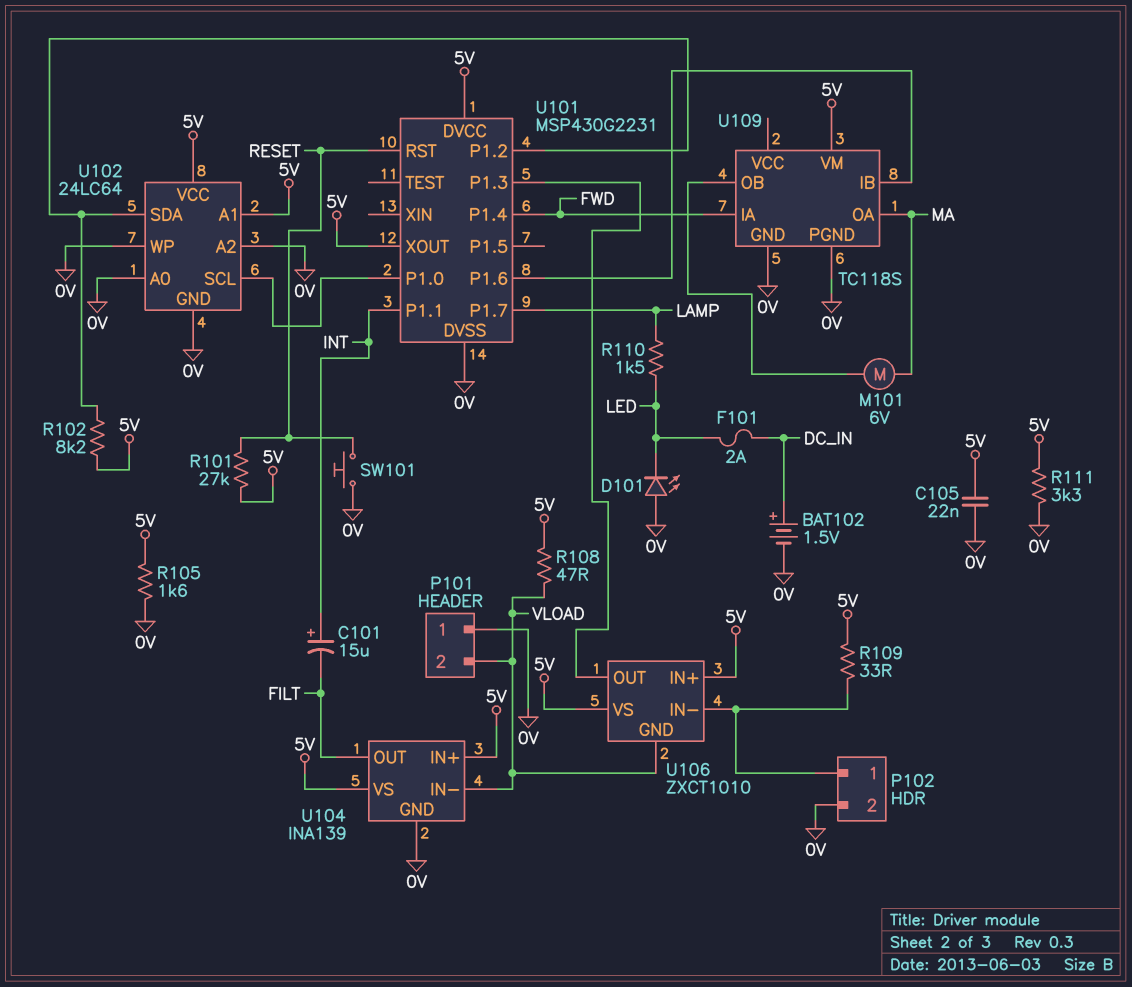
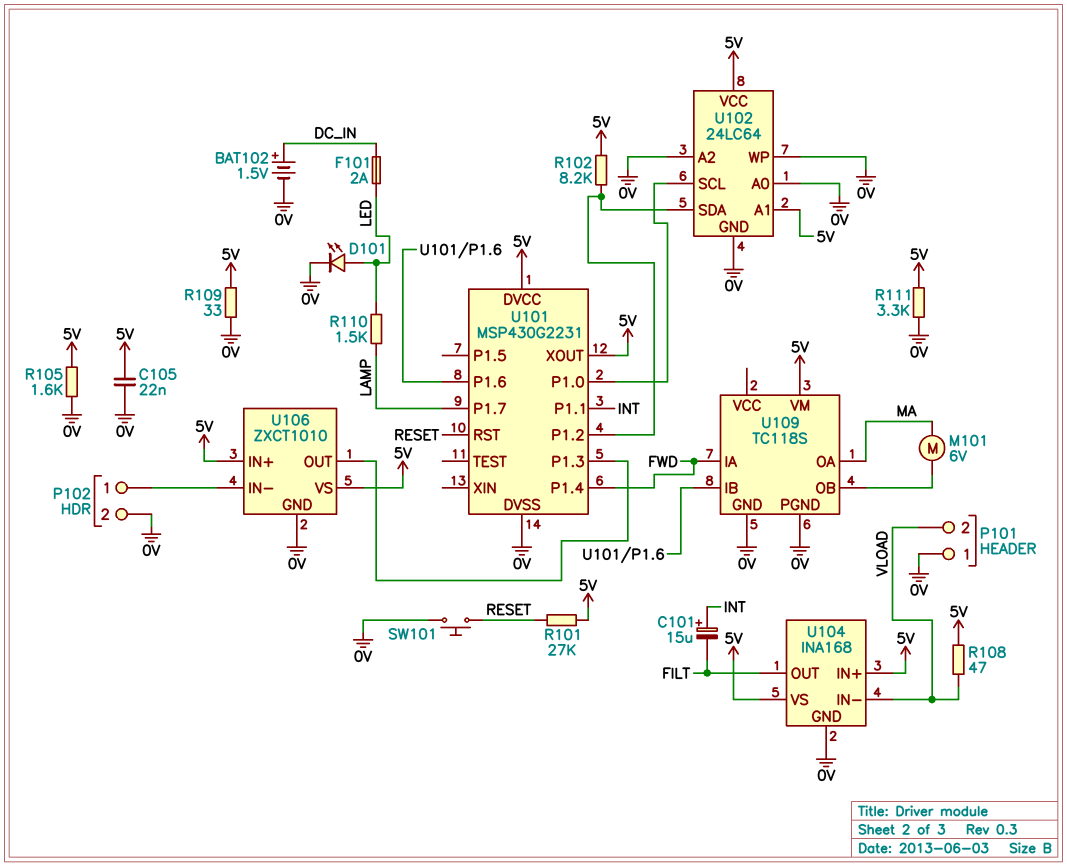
D101: LED (A 0V, K LED) -> LED (A LED, K 0V)
R109: 33 (5V, P102/1) -> 33 (0V, 5V)
U104: INA139 -> INA168
U106 pin GND: VLOAD -> 0V

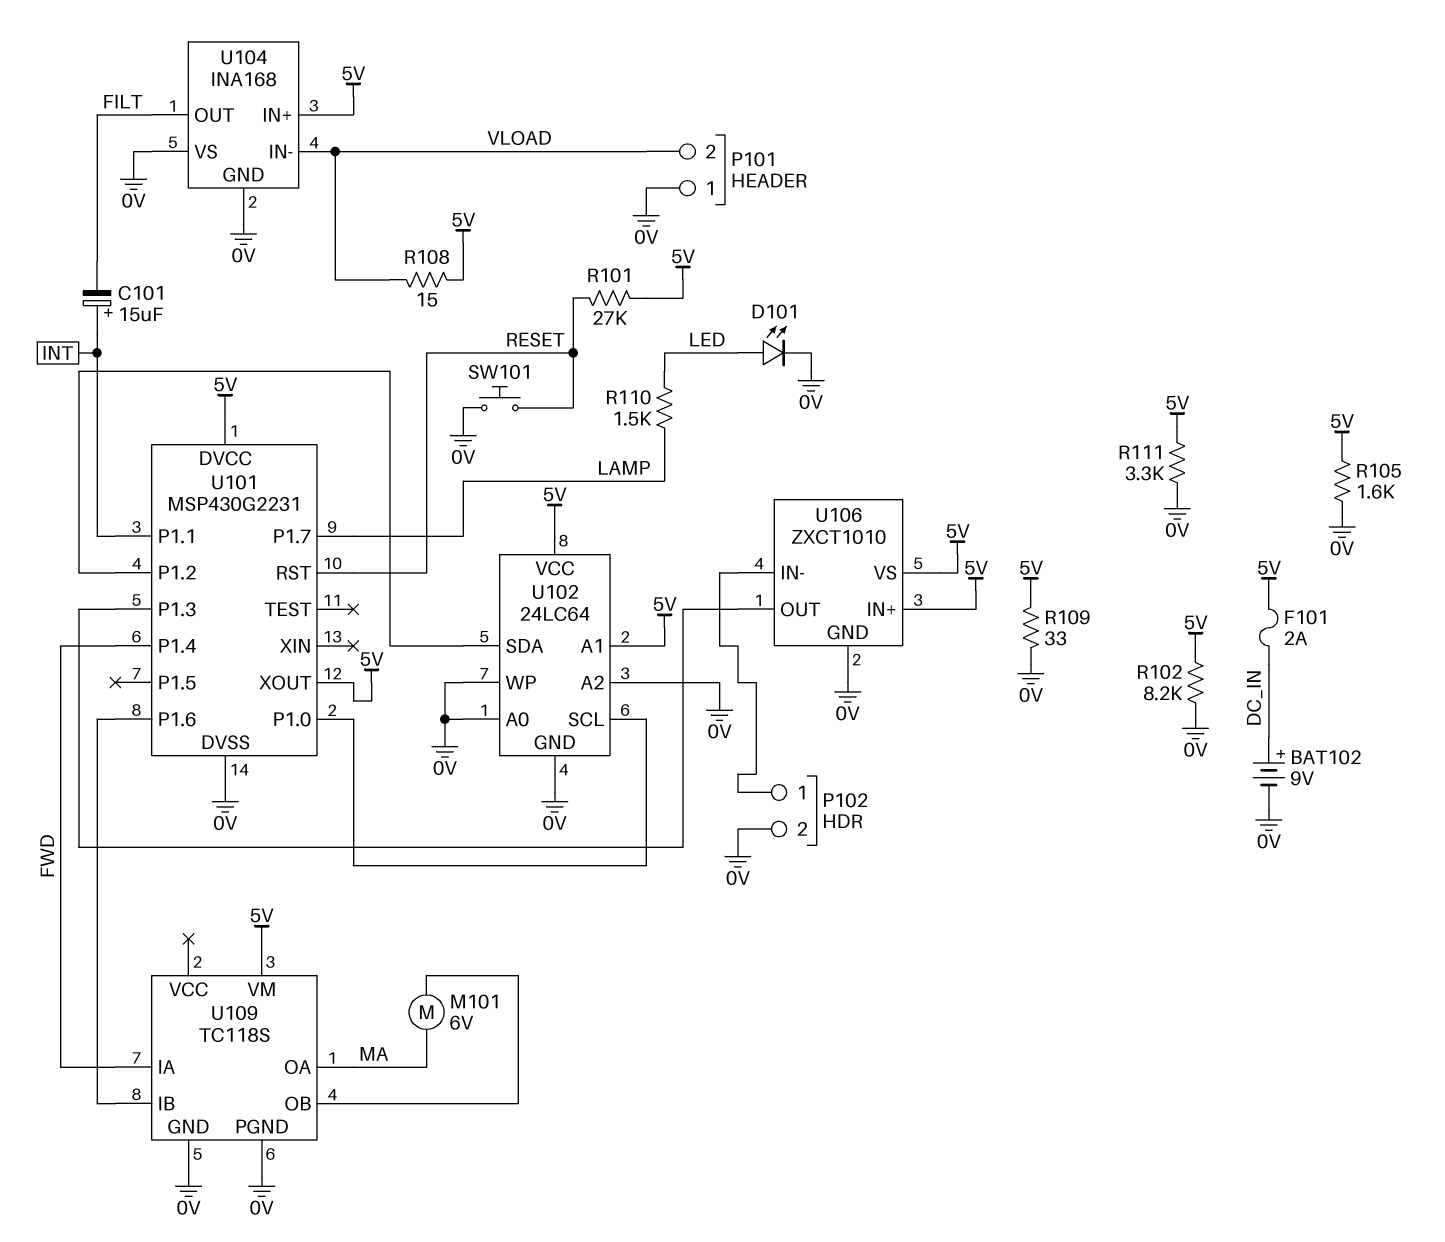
BAT102: 1.5V (plus DC_IN, minus 0V) -> 9V (plus DC_IN, minus 0V)
C105: 22nF (0V, 5V) -> none
F101: 2A (DC_IN, LED) -> 2A (5V, DC_IN)
R102: 8.2k (5V, U101/P1.2) -> 8.2k (0V, 5V)
R108: 47 (5V, VLOAD) -> 15 (5V, VLOAD)
U104 pin VS: 5V -> 0V

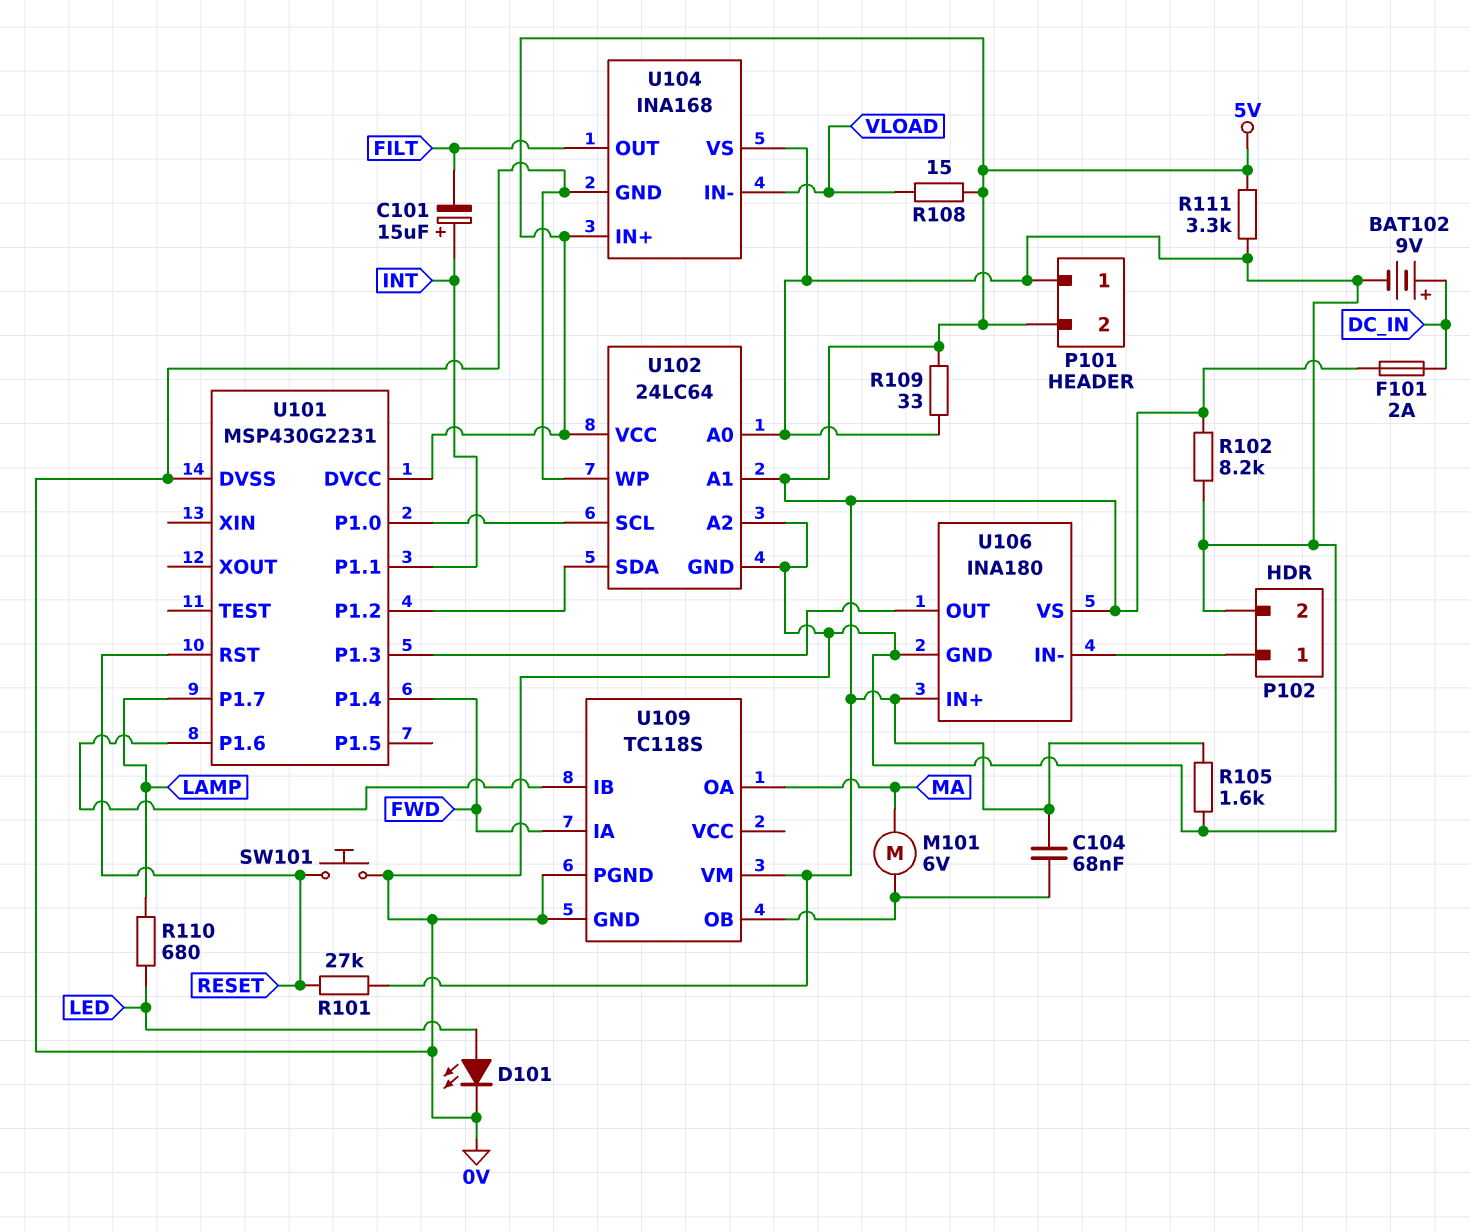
C104: none -> 68nF (5V, U109/OB)
P101 pin 2: VLOAD -> 5V
R110: 1.5k (LAMP, LED) -> 680 (LAMP, LED)
U101 pin XOUT: 5V -> none
U106: ZXCT1010 -> INA180

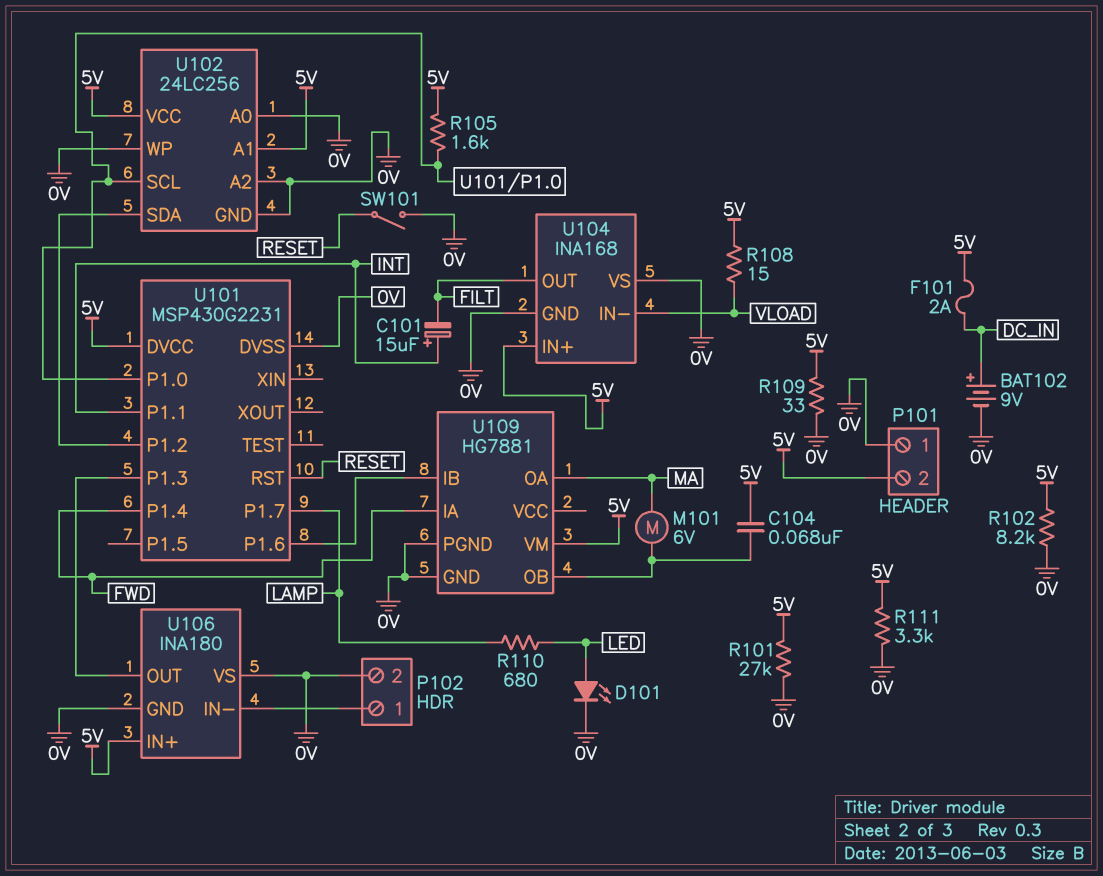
R101: 27k (5V, RESET) -> 27k (0V, 5V)
R105: 1.6k (0V, 5V) -> 1.6k (5V, U101/P1.0)
SW101: button (0V, RESET) -> switch (0V, RESET)
U102: 24LC64 -> 24LC256
U106 pin VS: 5V -> 0V
U109: TC118S -> HG7881

